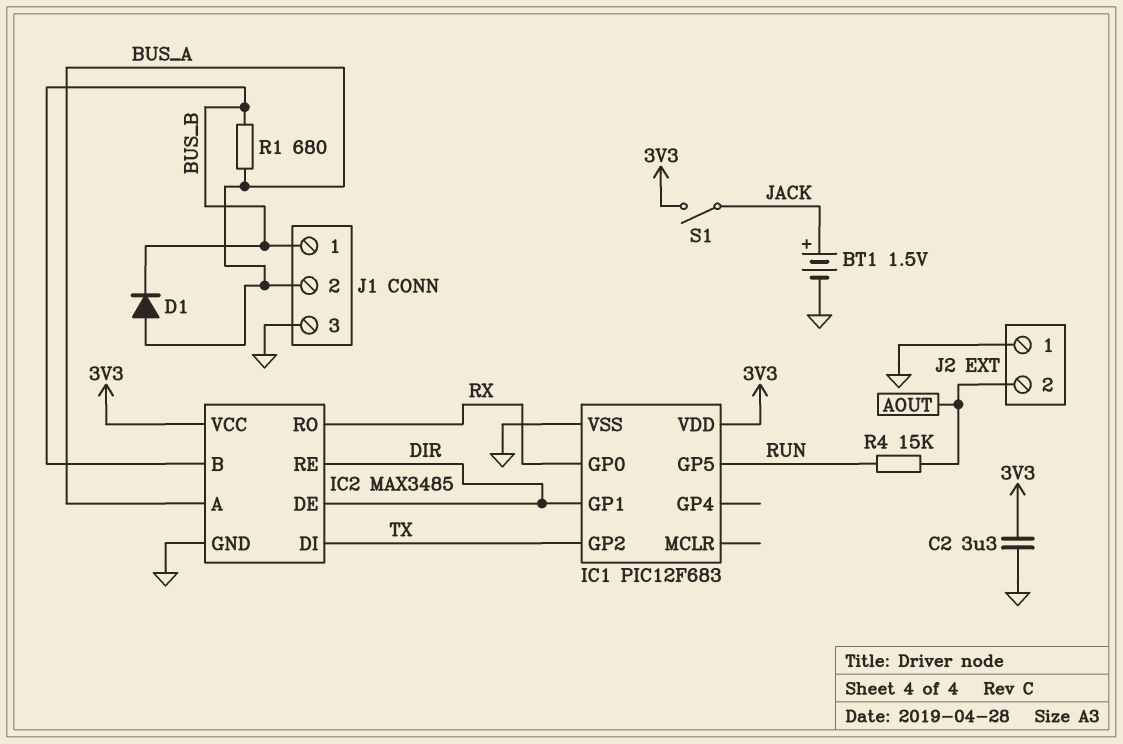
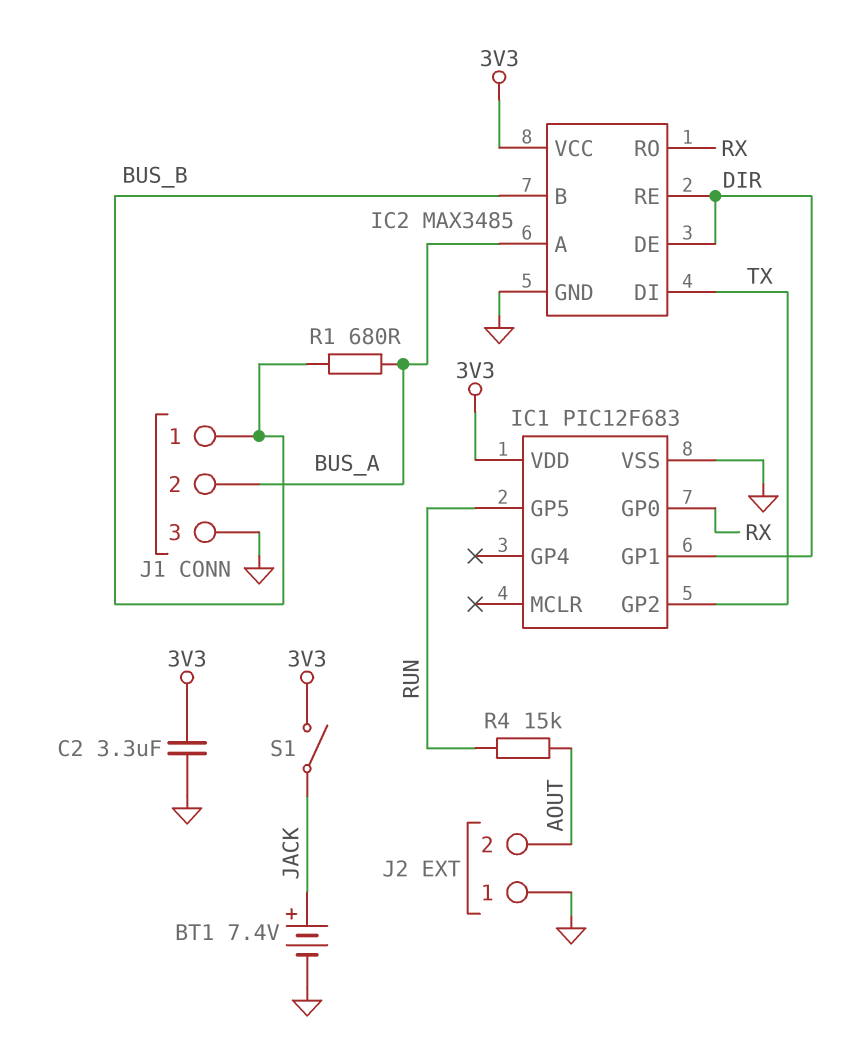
BT1: 1.5V (plus JACK, minus GND) -> 7.4V (plus JACK, minus GND)
D1: diode (A BUS_A, K BUS_B) -> none

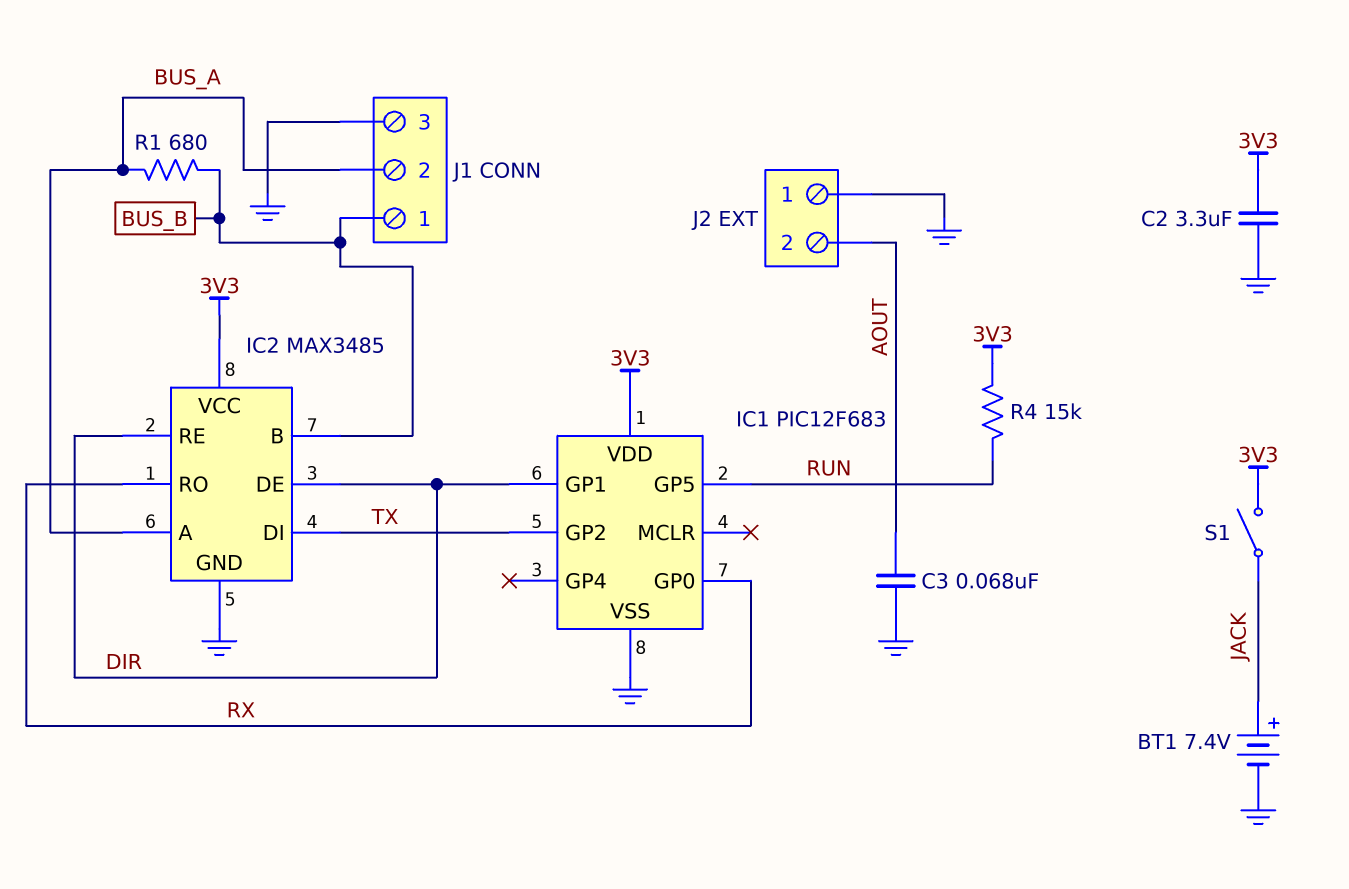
C3: none -> 68nF (AOUT, GND)
R4: 15k (AOUT, RUN) -> 15k (3V3, RUN)

